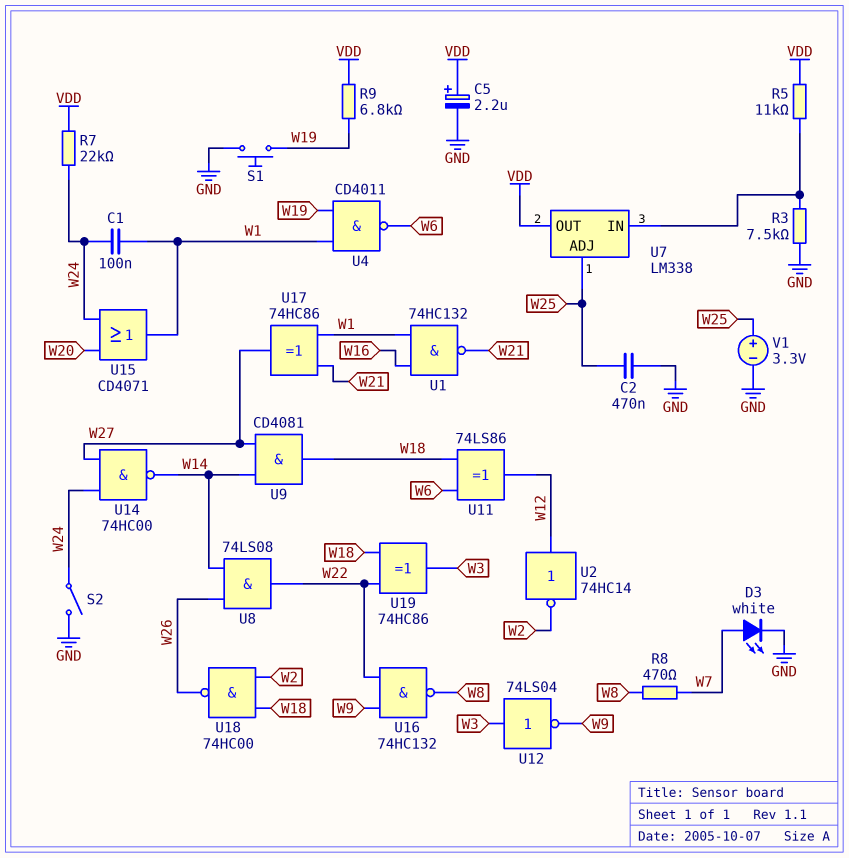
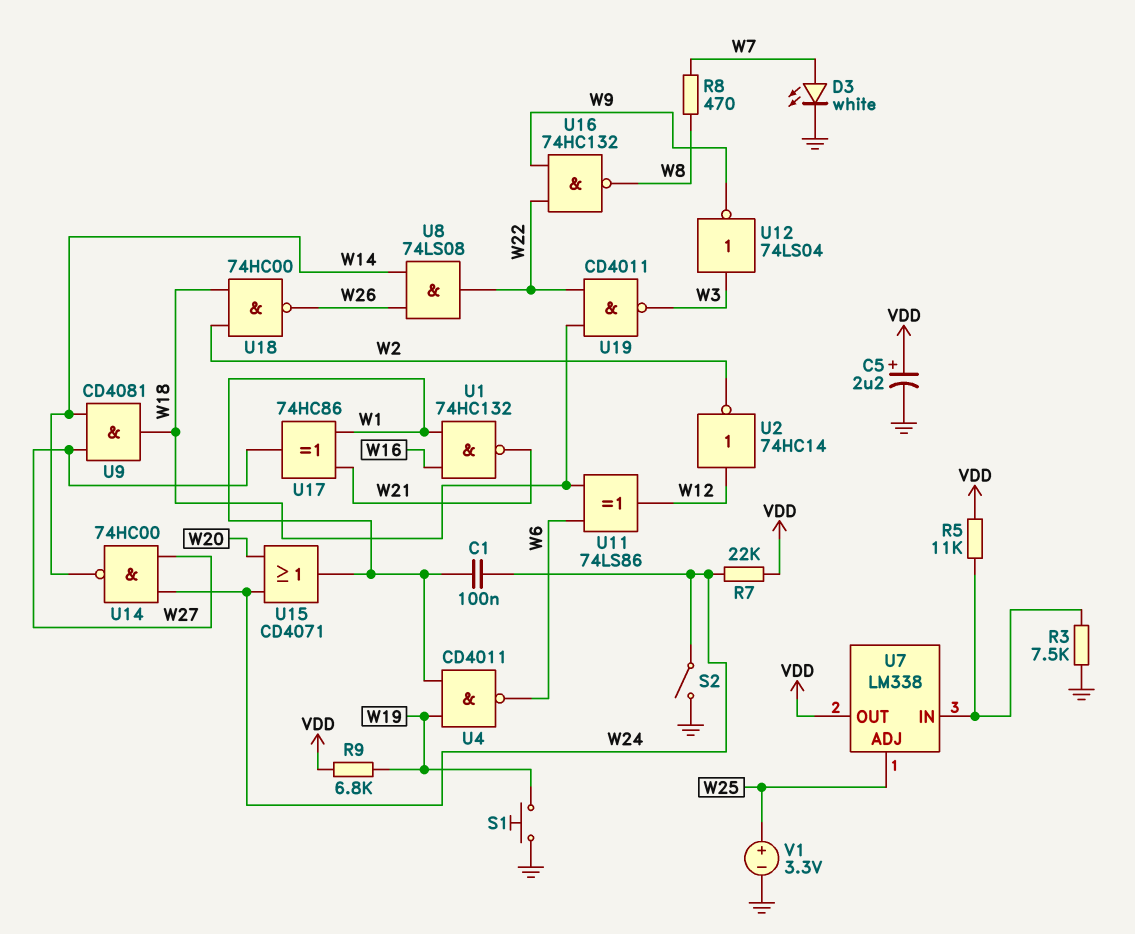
C2: 470nF (GND, W25) -> none
U19: XOR 74HC86 (in W18, in W22, out W3) -> NAND CD4011 (in W18, in W22, out W3)

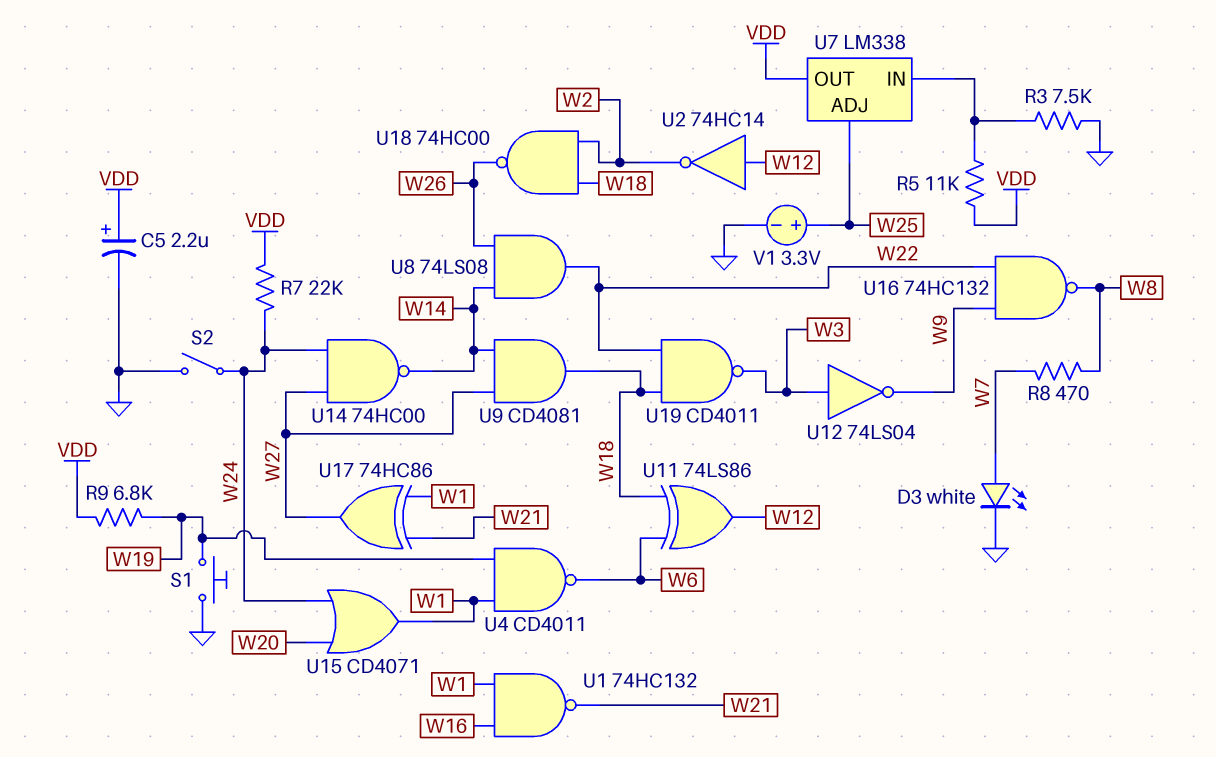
C1: 100nF (W1, W24) -> none

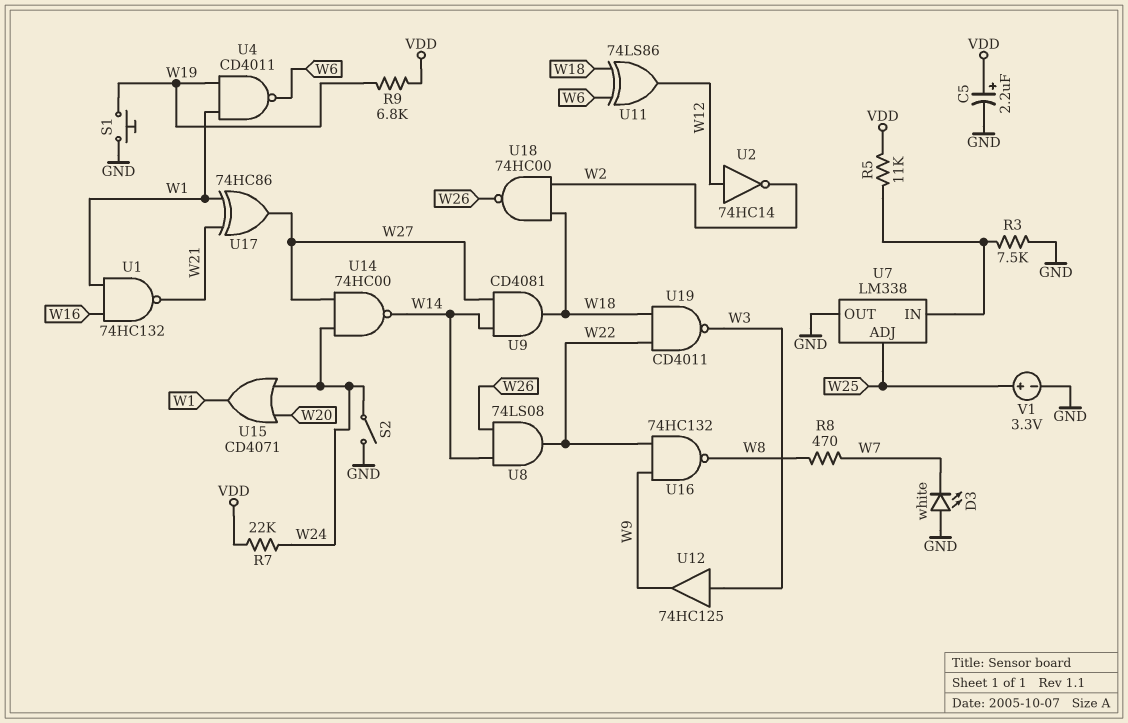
D3: LED white (A W7, K GND) -> LED white (A GND, K W7)
U7 pin OUT: VDD -> GND
U12: NOT 74LS04 (in W3, out W9) -> buffer 74HC125 (in W3, out W9)

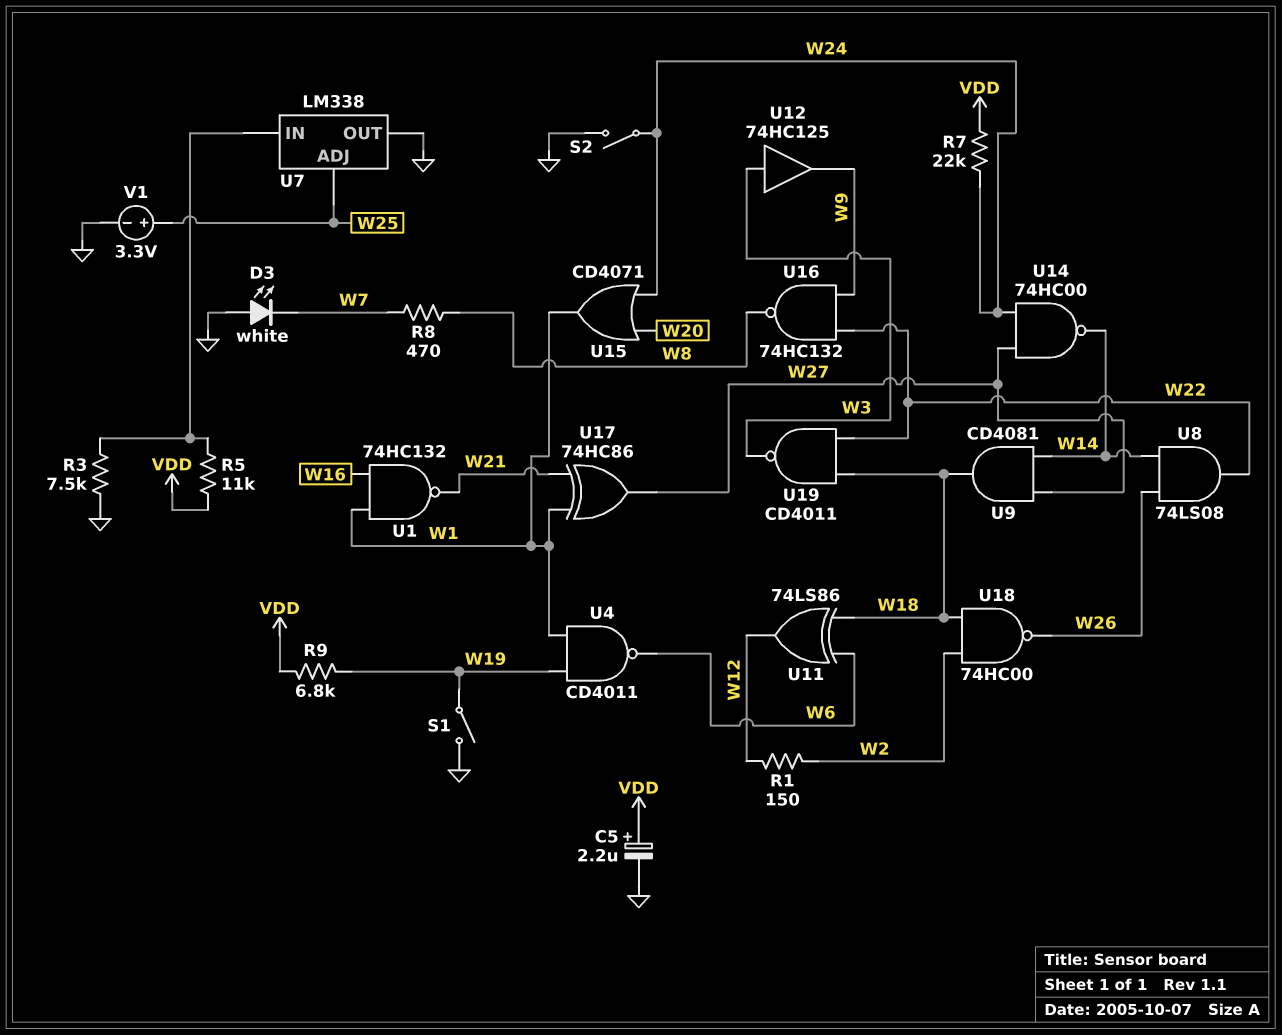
R1: none -> 150 (W2, W12)
S1: button (GND, W19) -> switch (GND, W19)
U2: NOT 74HC14 (in W12, out W2) -> none

